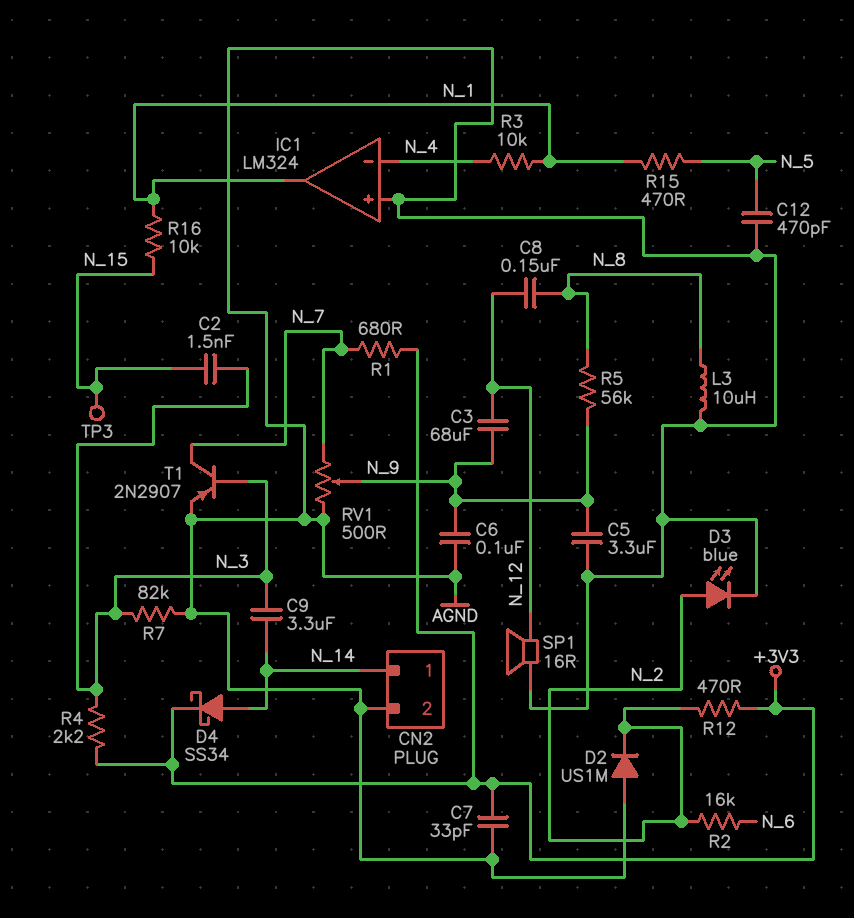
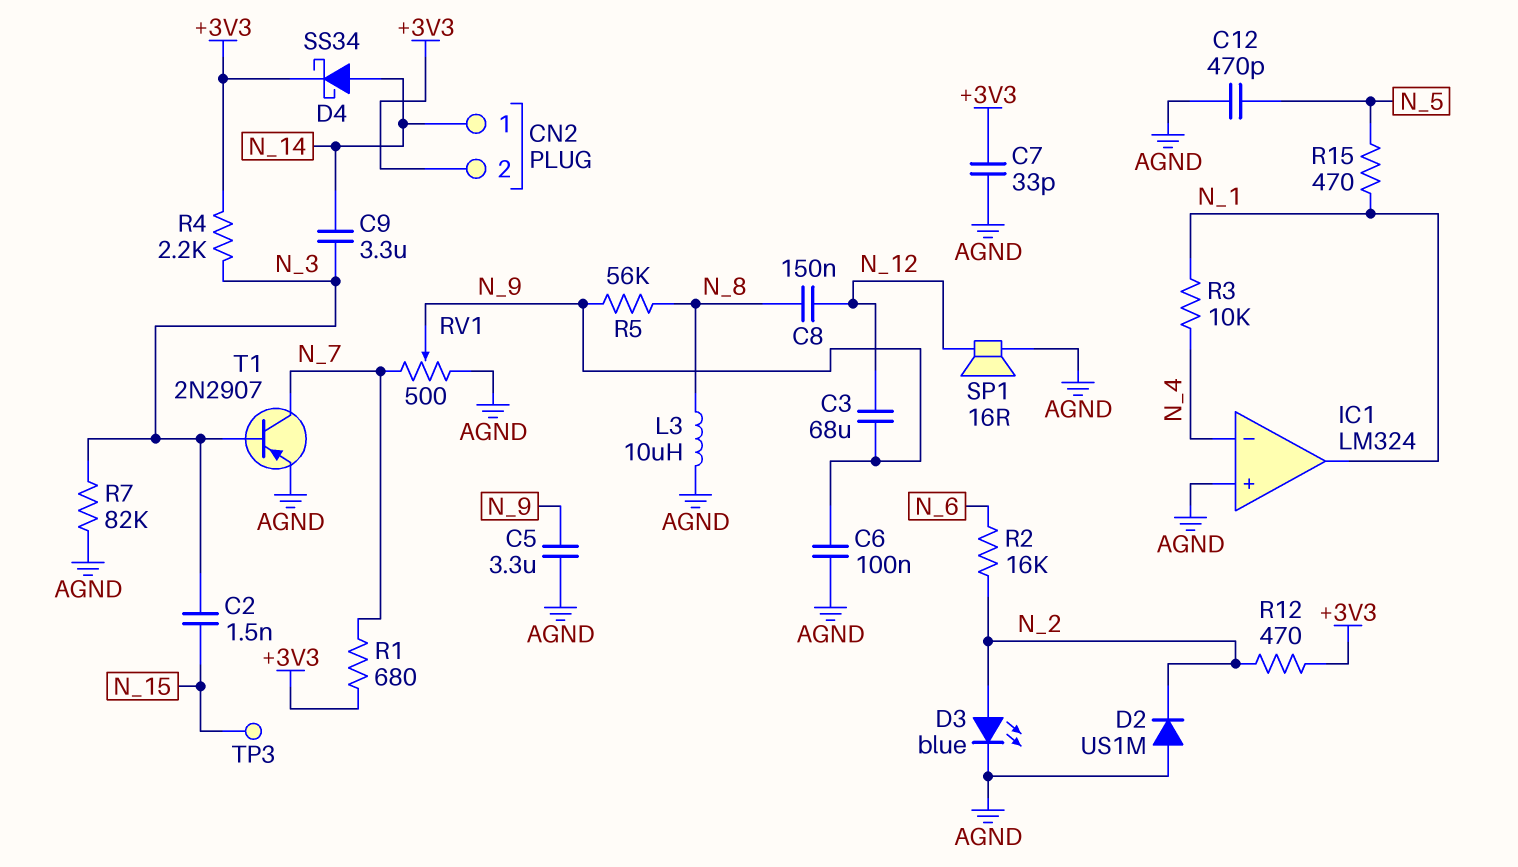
CN2 pin 2: AGND -> +3V3
R16: 10k (N_1, N_15) -> none

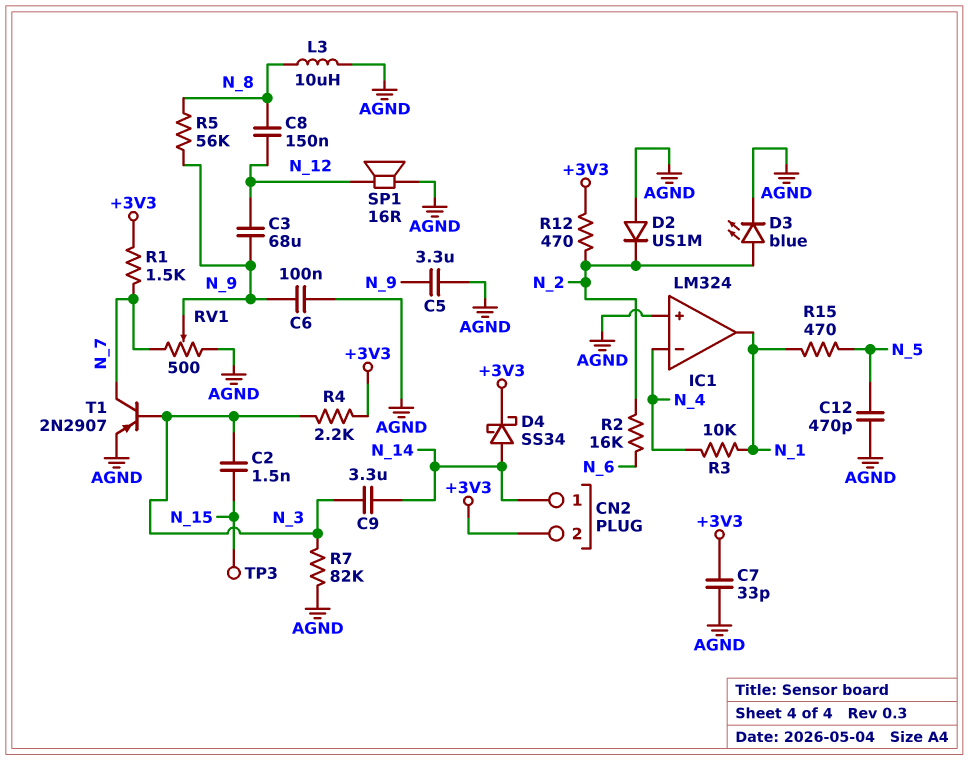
R1: 680 (+3V3, N_7) -> 1.5k (+3V3, N_7)

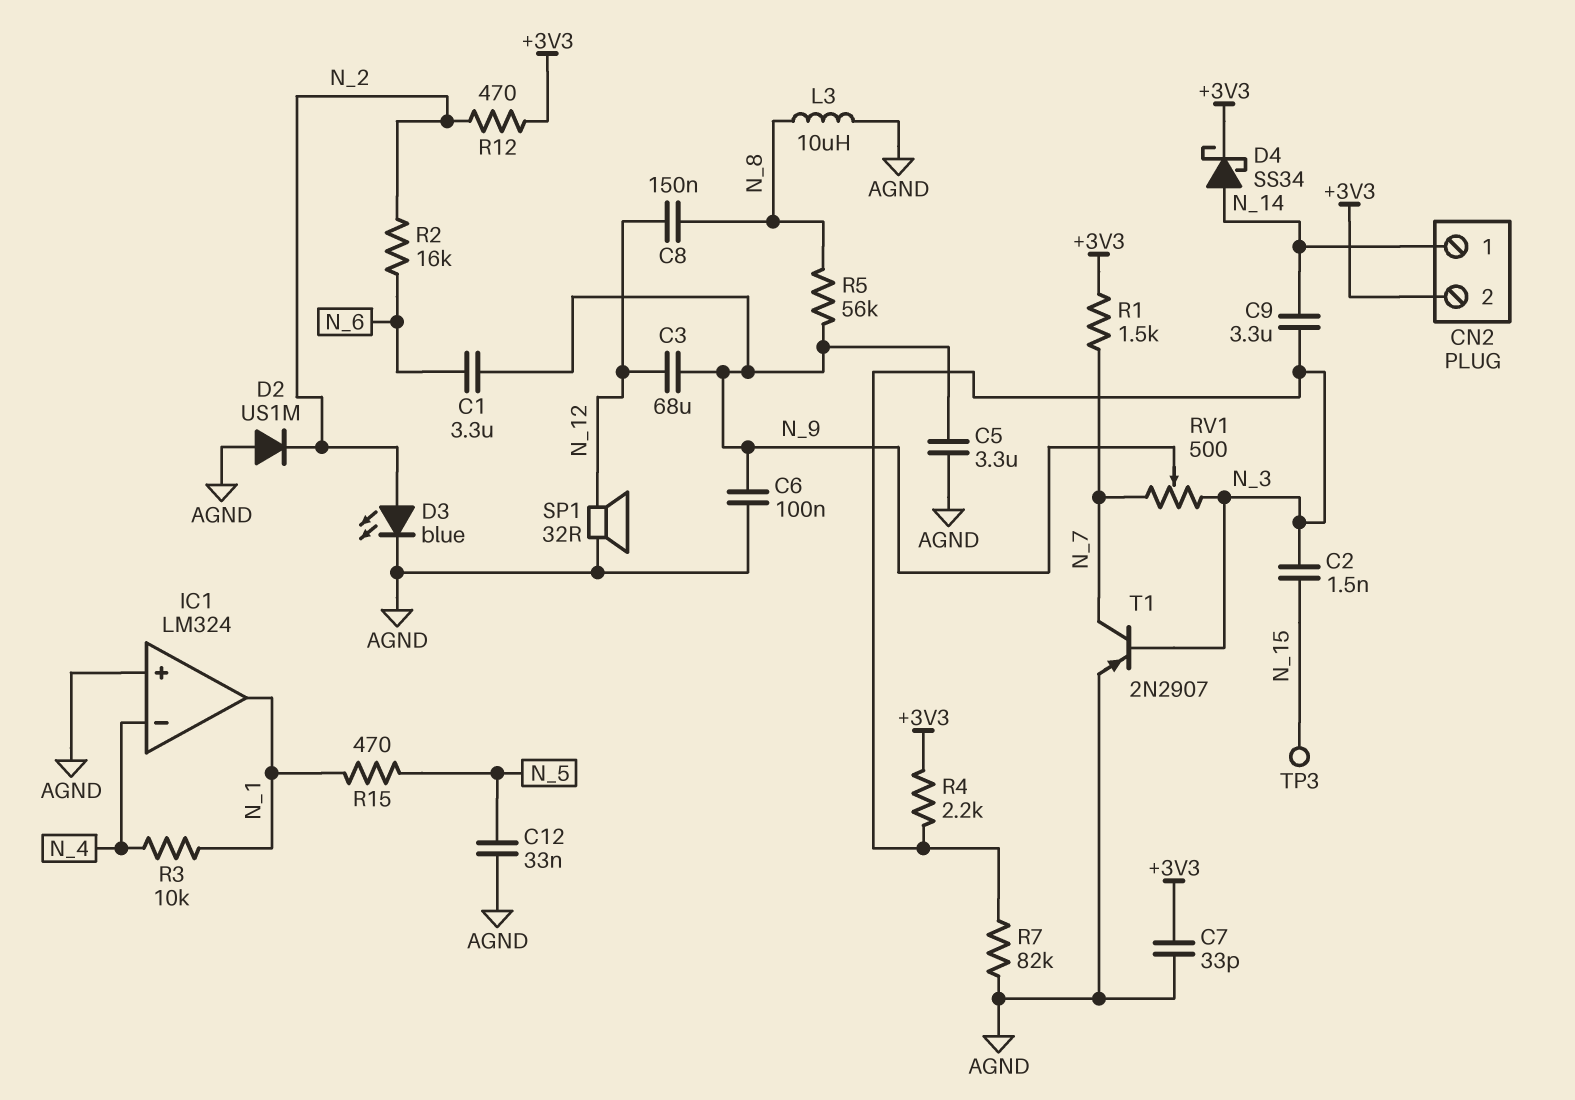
C1: none -> 3.3uF (N_6, N_9)
C12: 470pF (AGND, N_5) -> 33nF (AGND, N_5)
RV1: 500 (AGND, N_7, wiper N_9) -> 500 (N_3, N_7, wiper N_9)
SP1: speaker 16R (AGND, N_12) -> speaker 32R (AGND, N_12)

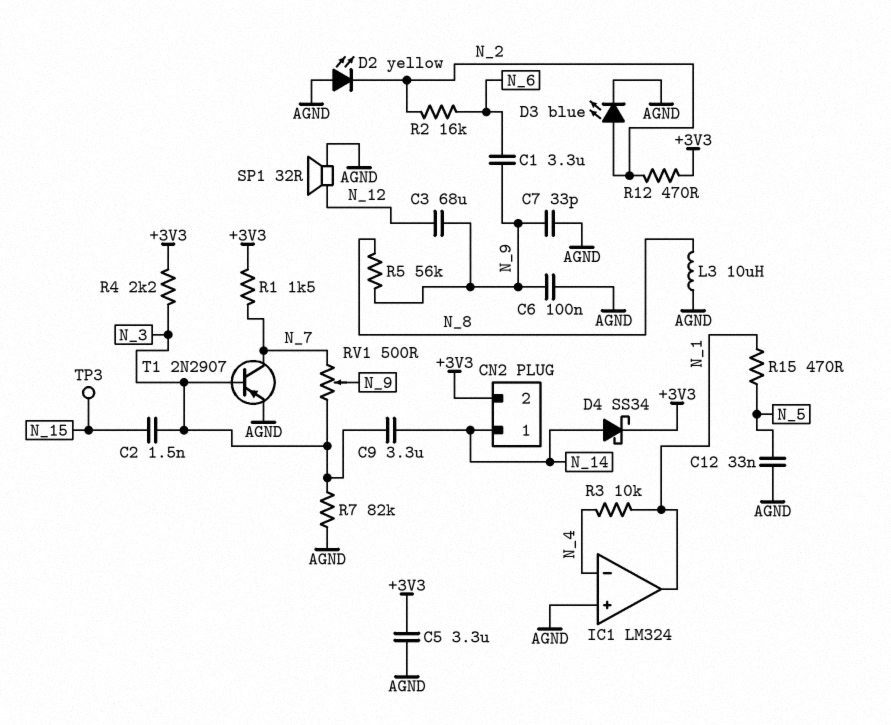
C5: 3.3uF (AGND, N_9) -> 3.3uF (+3V3, AGND)
C7: 33pF (+3V3, AGND) -> 33pF (AGND, N_9)
C8: 150nF (N_8, N_12) -> none
D2: diode US1M (A AGND, K N_2) -> LED yellow (A AGND, K N_2)

